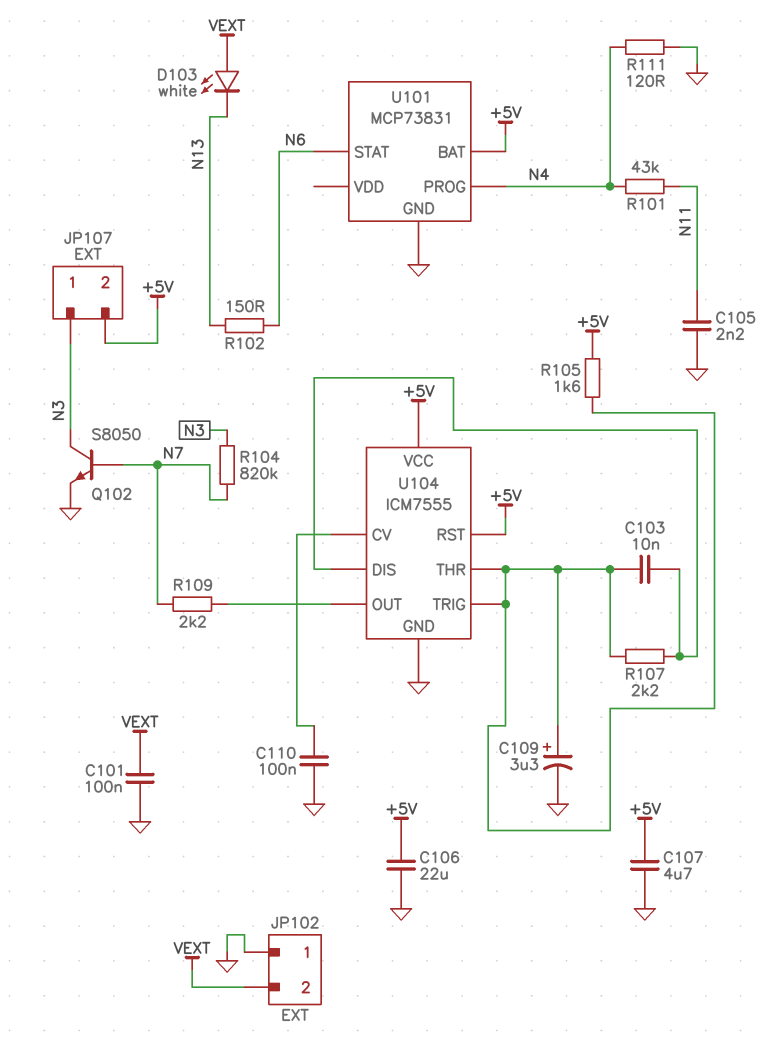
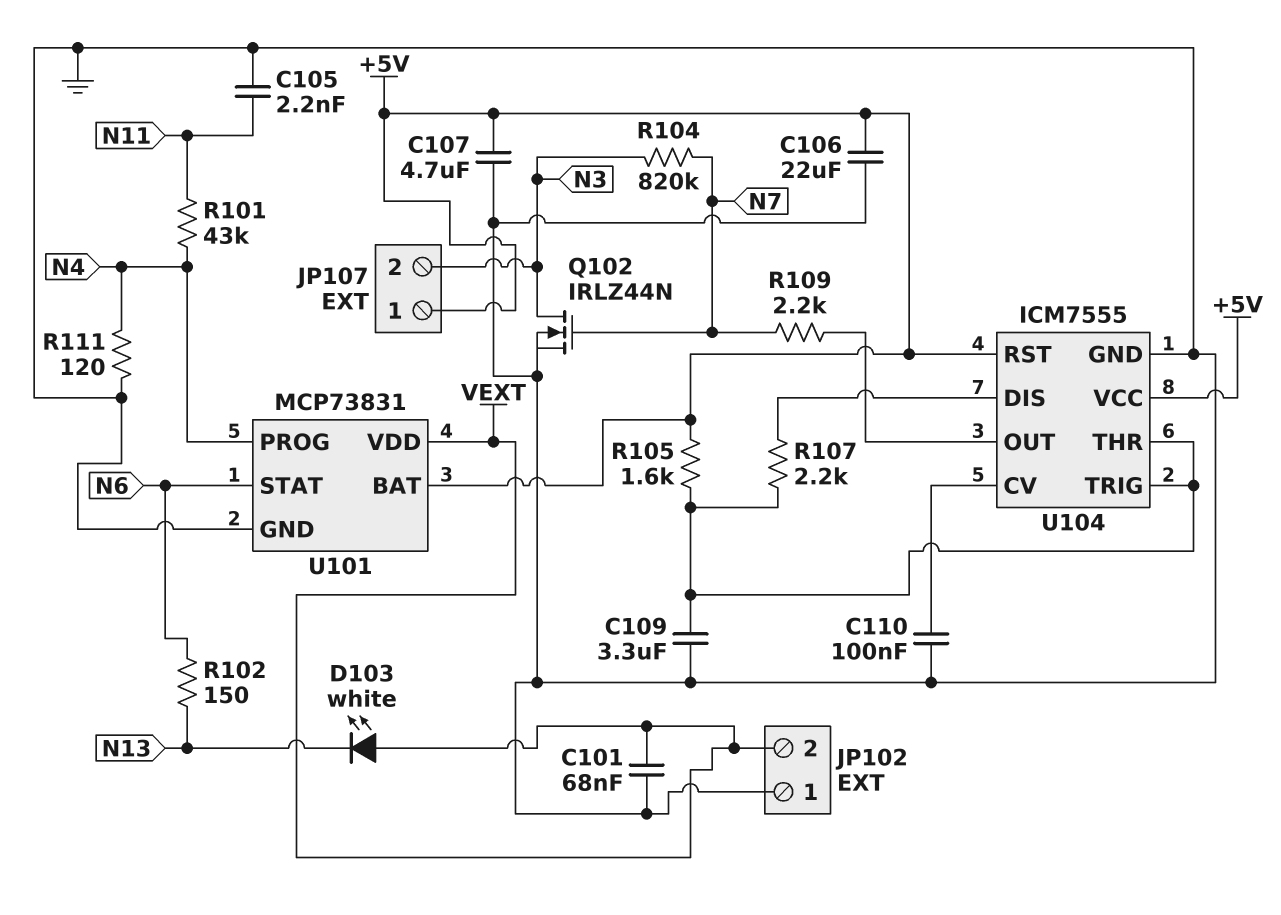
C101: 100nF (GND, VEXT) -> 68nF (GND, VEXT)
C103: 10nF (U104/DIS, U104/THR) -> none
C109: 3.3uF (plus U104/THR, minus GND) -> 3.3uF (GND, U104/THR)
JP107 pin 1: N3 -> +5V
JP107 pin 2: +5V -> N3
Q102: NPN S8050 (B N7, C N3, E GND) -> NMOS IRLZ44N (G N7, D N3, S GND)
U101 pin VDD: none -> VEXT

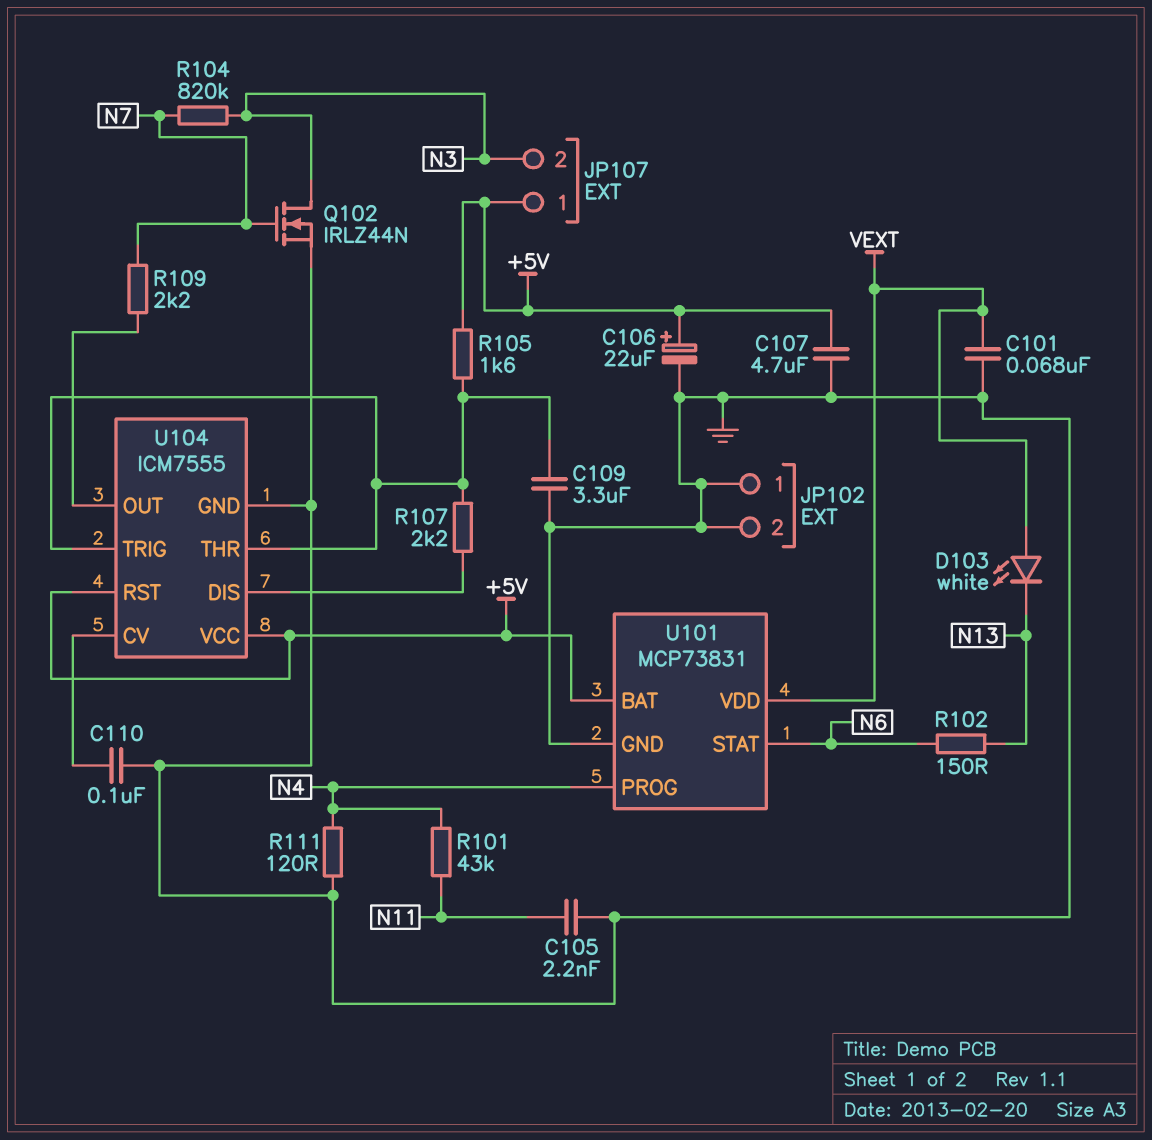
C106: 22uF (+5V, GND) -> 22uF (plus +5V, minus GND)
JP102 pin 2: VEXT -> GND

